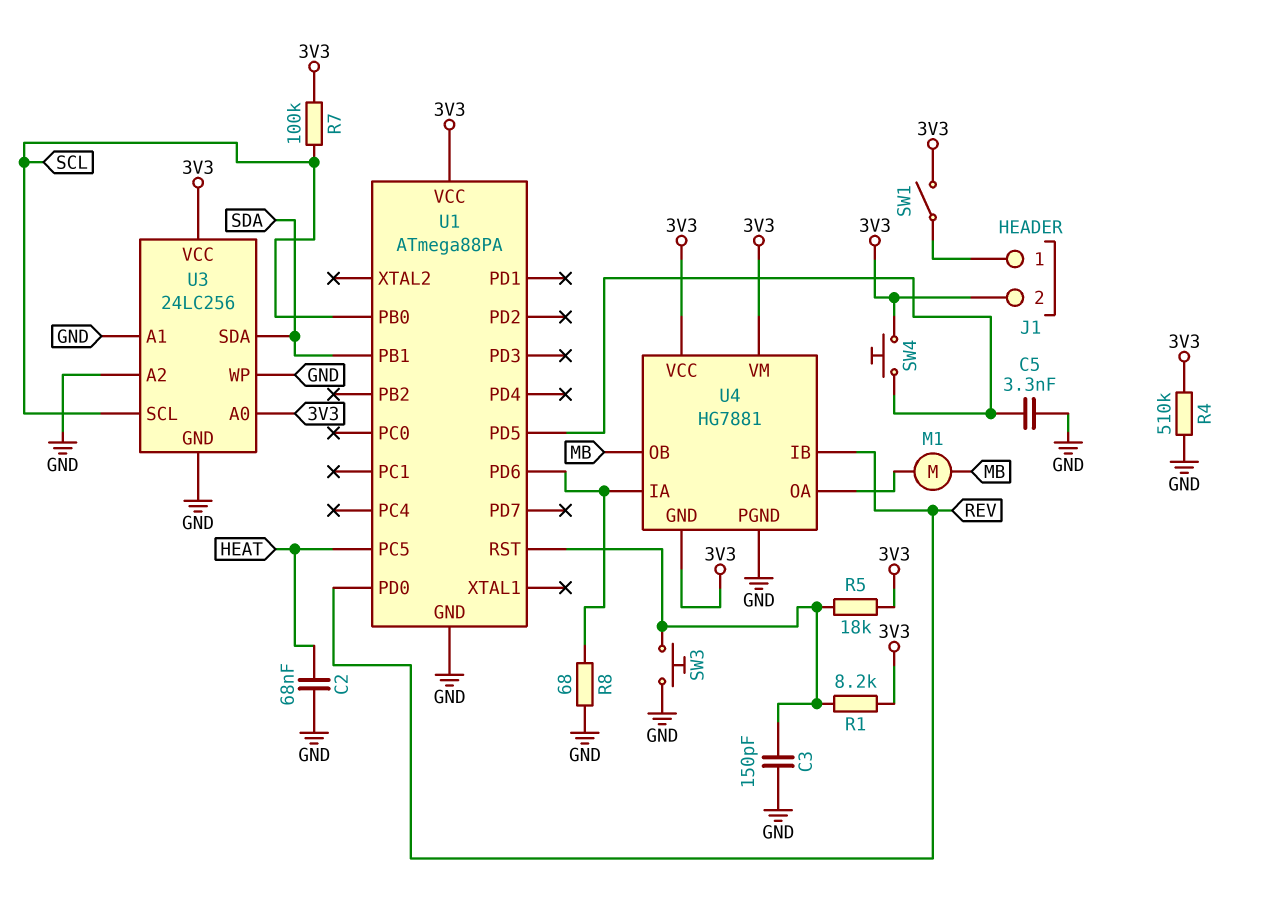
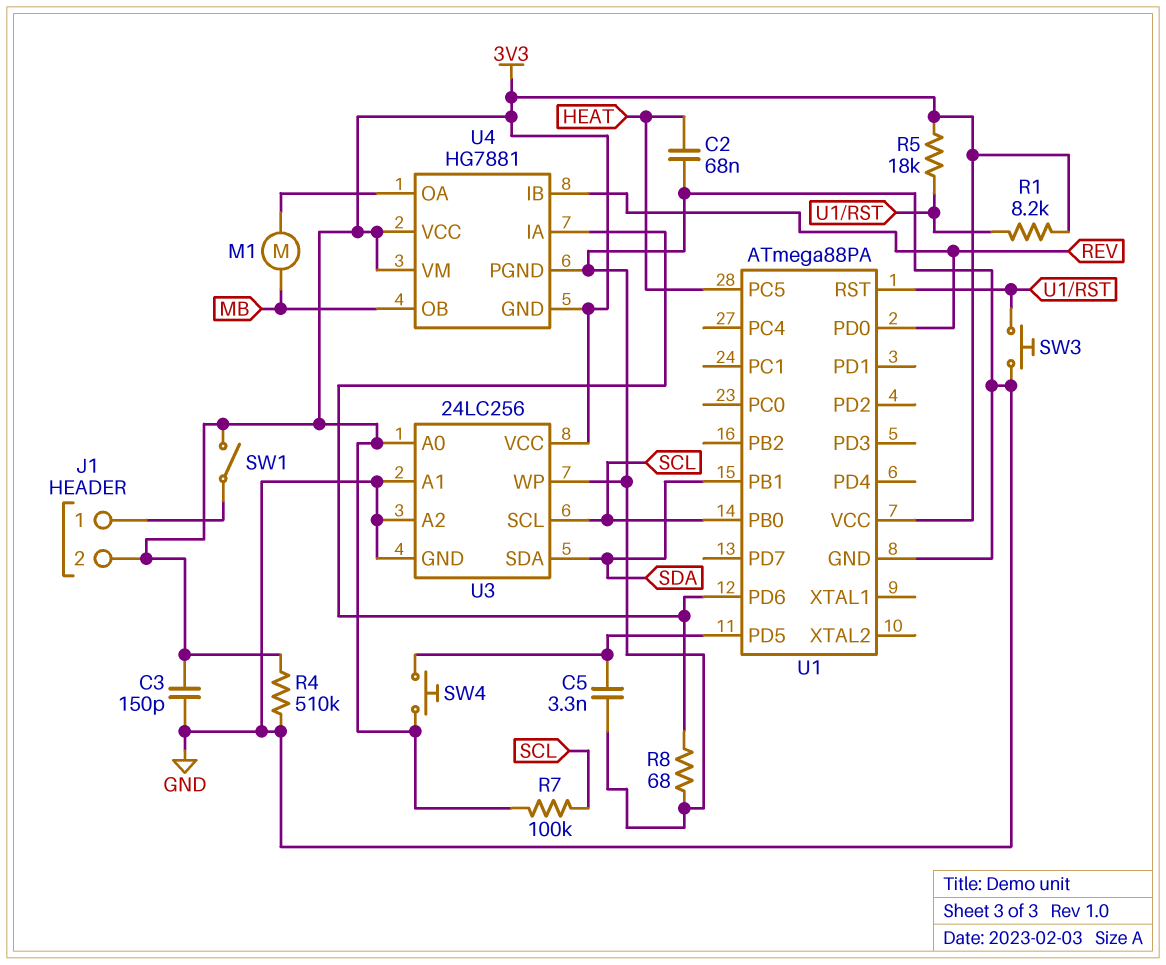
C3: 150pF (GND, U1/RST) -> 150pF (3V3, GND)

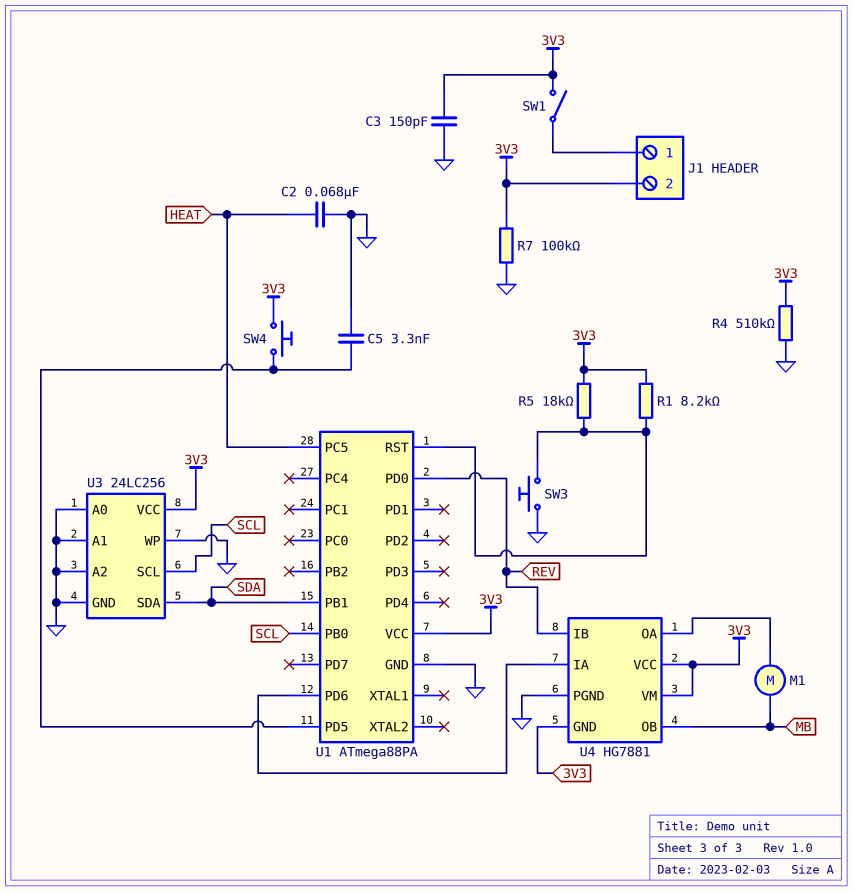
R7: 100k (3V3, SCL) -> 100k (3V3, GND)
R8: 68 (GND, U1/PD6) -> none
U3 pin A0: 3V3 -> GND

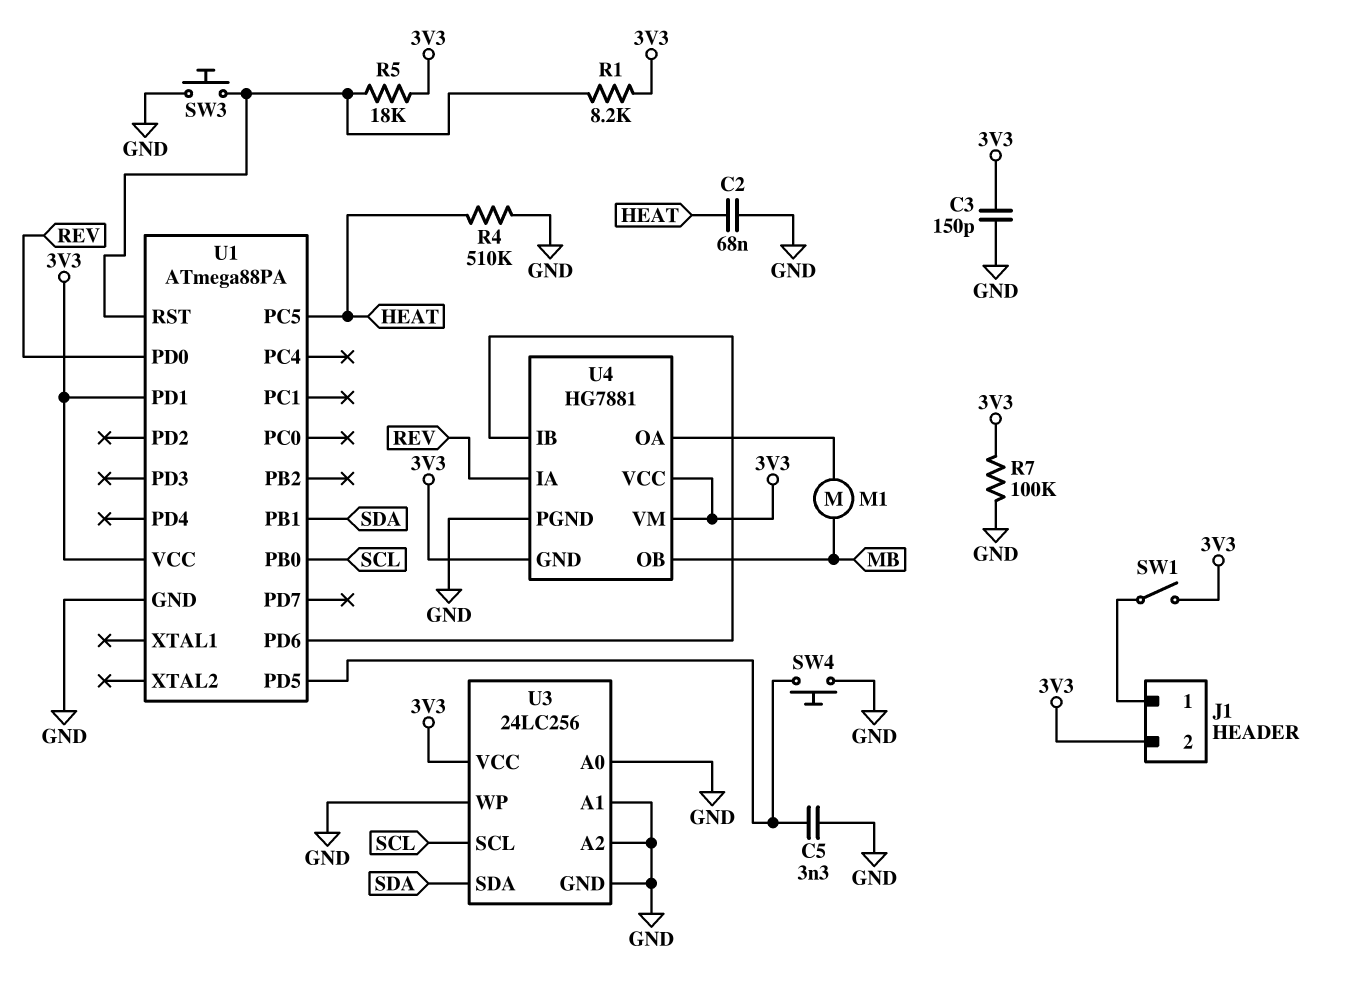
R4: 510k (3V3, GND) -> 510k (GND, HEAT)
SW4: button (3V3, U1/PD5) -> button (GND, U1/PD5)
U1 pin PD1: none -> 3V3
U4 pin IA: U1/PD6 -> REV
U4 pin IB: REV -> U1/PD6

